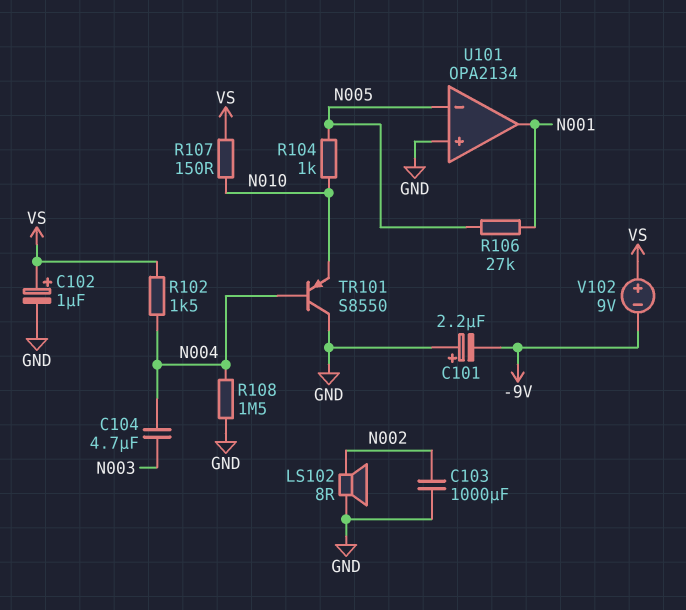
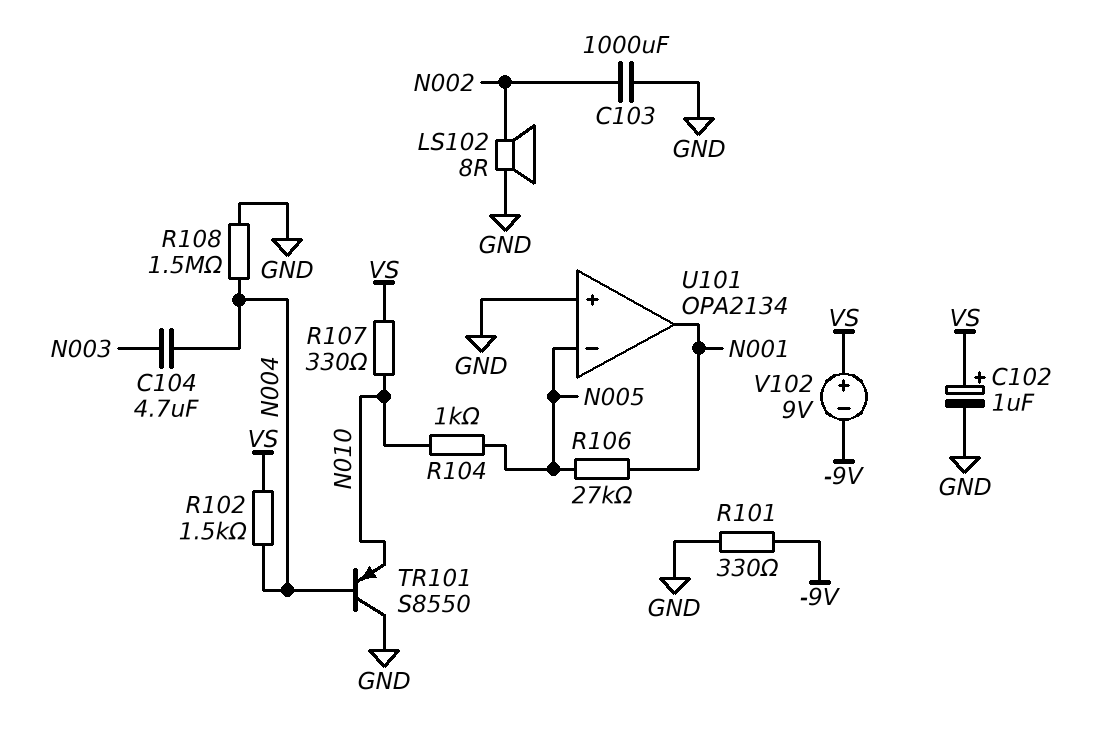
C101: 2.2uF (plus GND, minus -9V) -> none
R101: none -> 330 (-9V, GND)
R107: 150 (N010, VS) -> 330 (N010, VS)

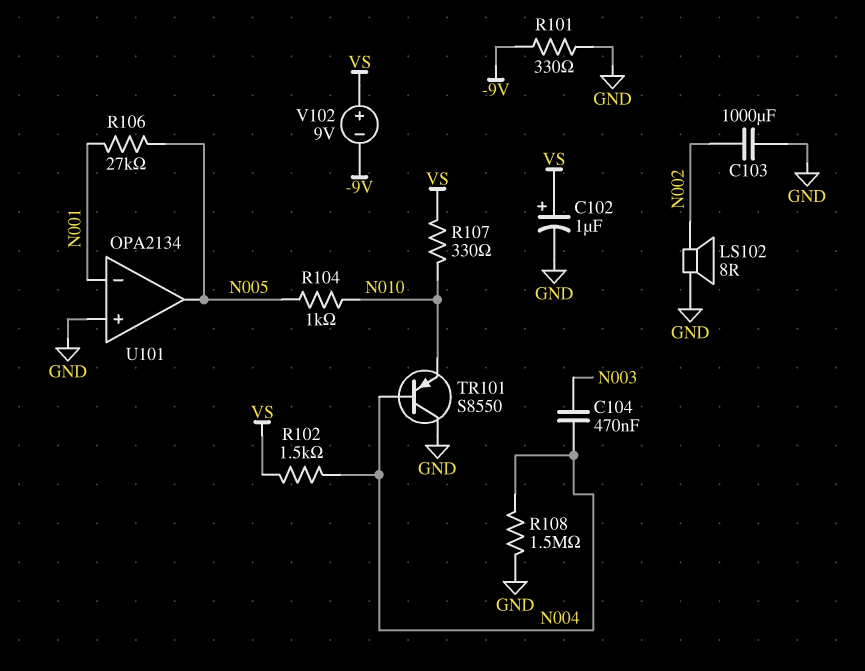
C104: 4.7uF (N003, N004) -> 470nF (N003, N004)
U101 pin in-: N005 -> N001
U101 pin out: N001 -> N005

